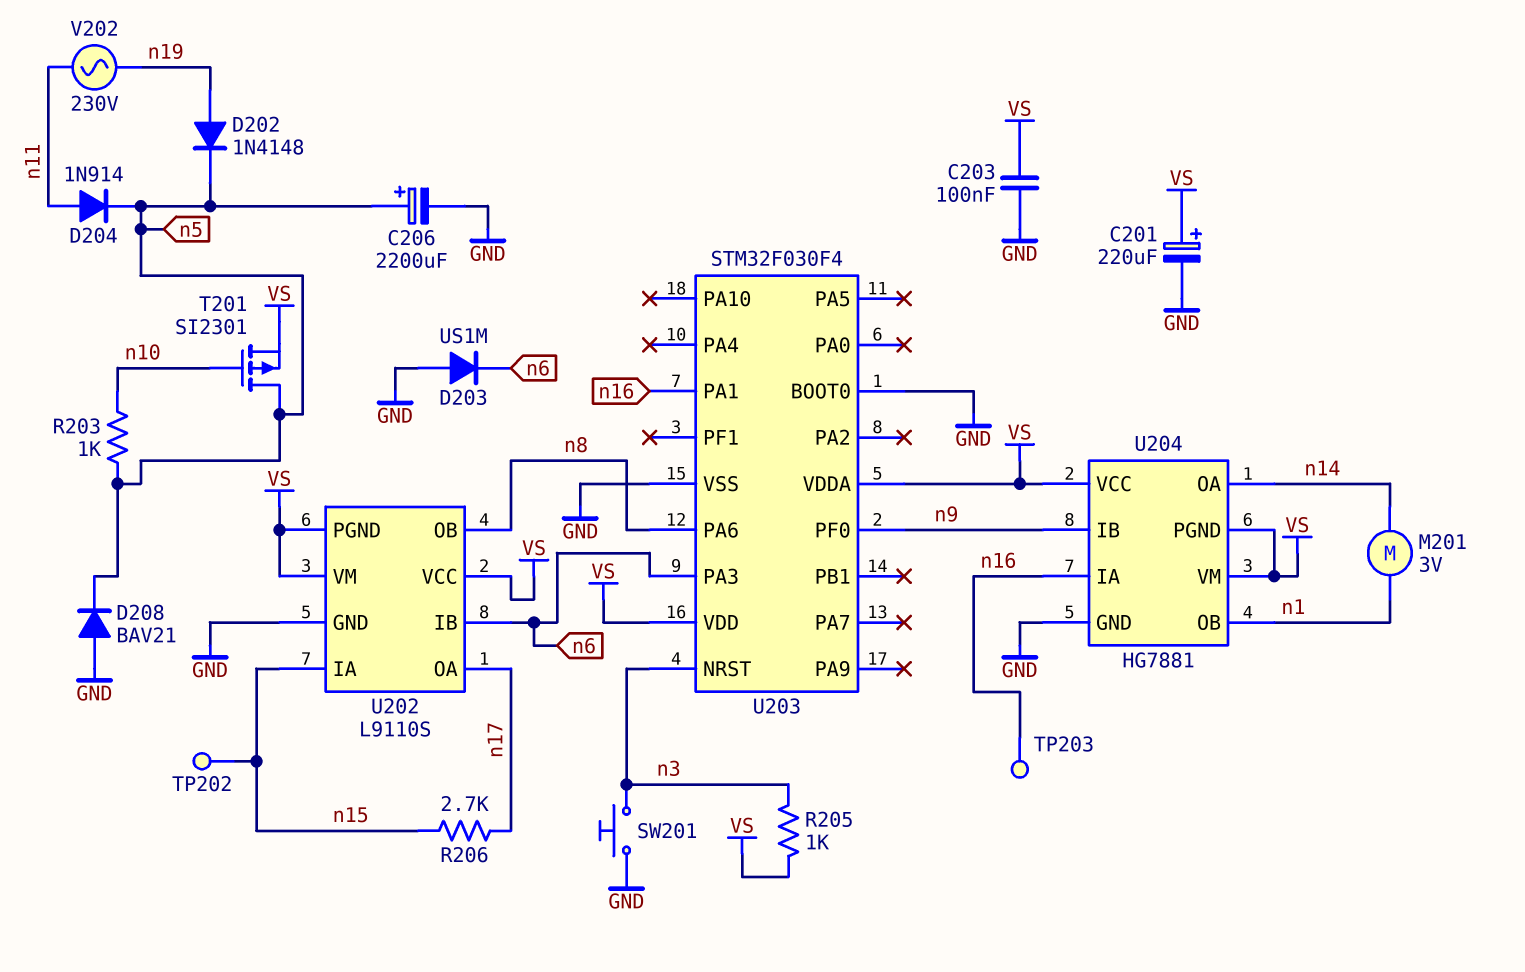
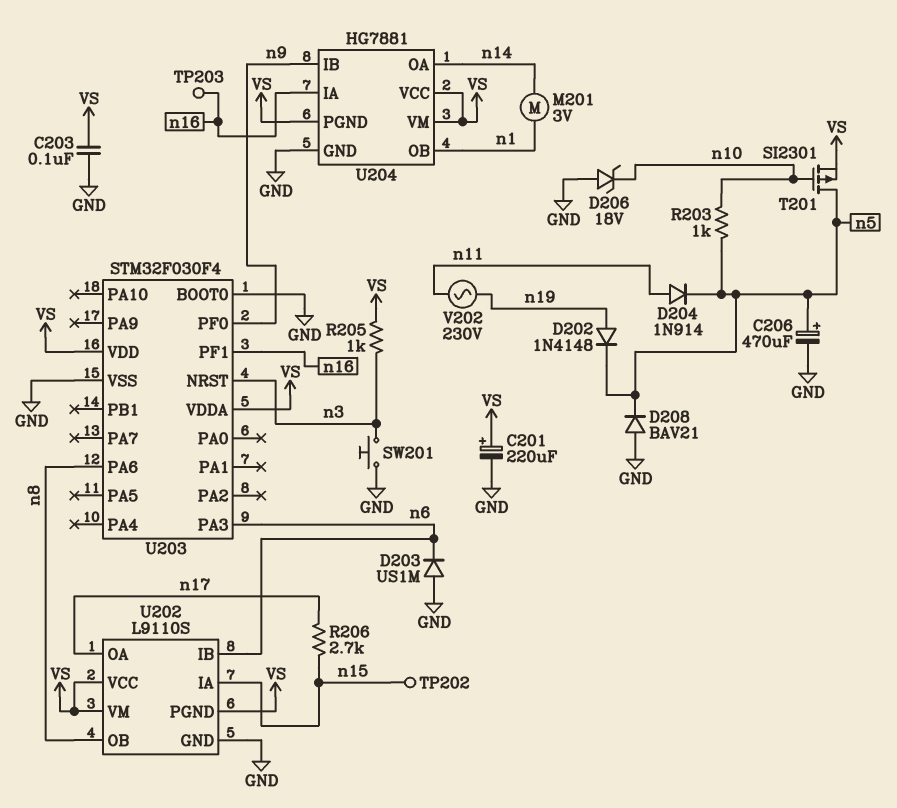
C206: 2200uF (plus n5, minus GND) -> 470uF (plus n5, minus GND)
D206: none -> zener 18V (A GND, K n10)
U203 pin PA1: n16 -> none
U203 pin PF1: none -> n16

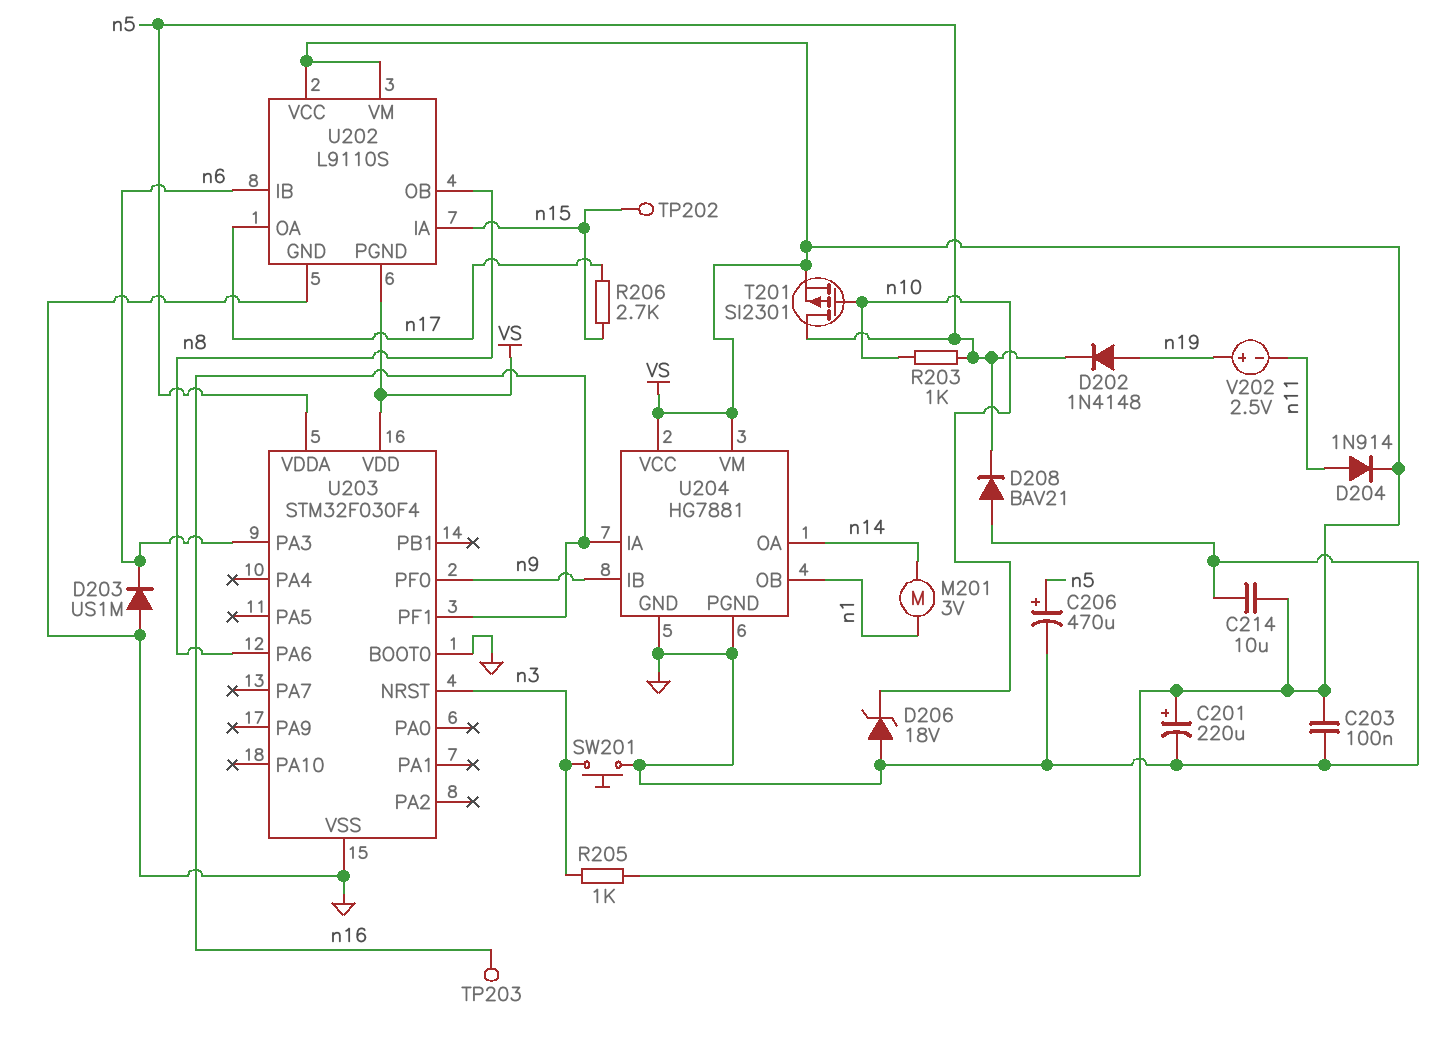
C214: none -> 10uF (GND, VS)
D204: diode 1N914 (A n11, K n5) -> diode 1N914 (A n11, K VS)
U203 pin VDDA: VS -> n5
U204 pin PGND: VS -> GND
V202: AC 230V (n11, n19) -> 2.5V (plus n19, minus n11)

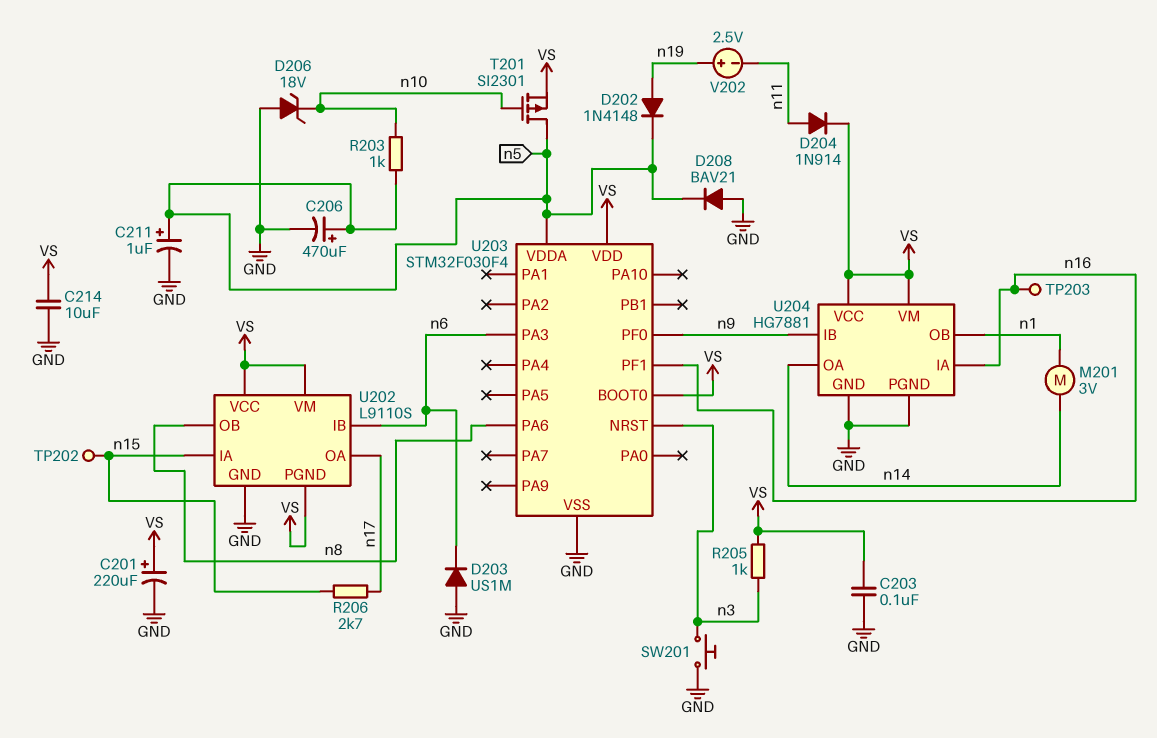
C211: none -> 1uF (plus n5, minus GND)
U203 pin BOOT0: GND -> VS

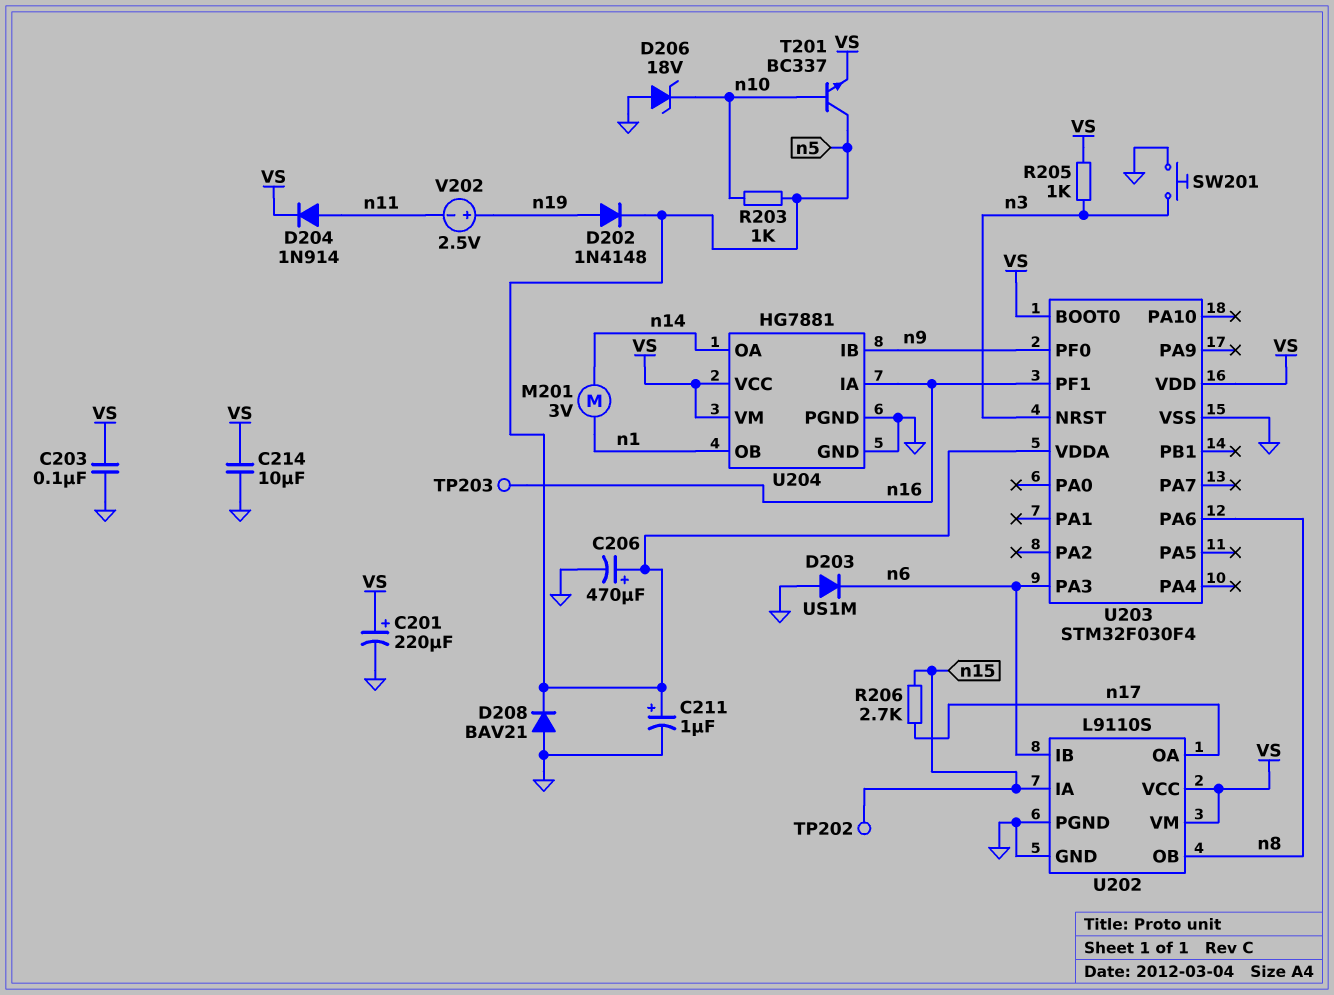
T201: PMOS SI2301 (G n10, D n5, S VS) -> NPN BC337 (B n10, C n5, E VS)
U202 pin PGND: VS -> GND

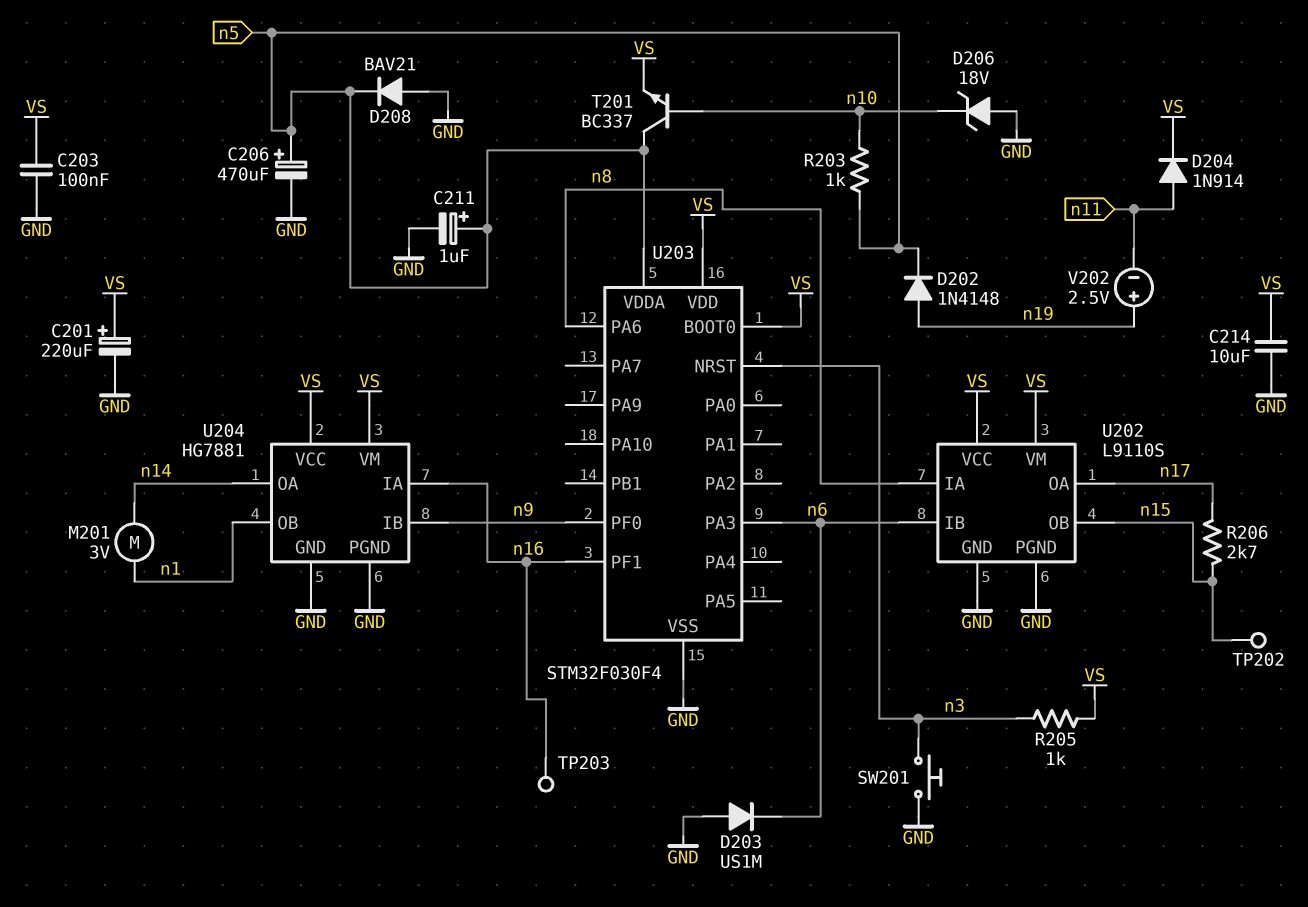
U202 pin IA: n15 -> n8
U202 pin OB: n8 -> n15

